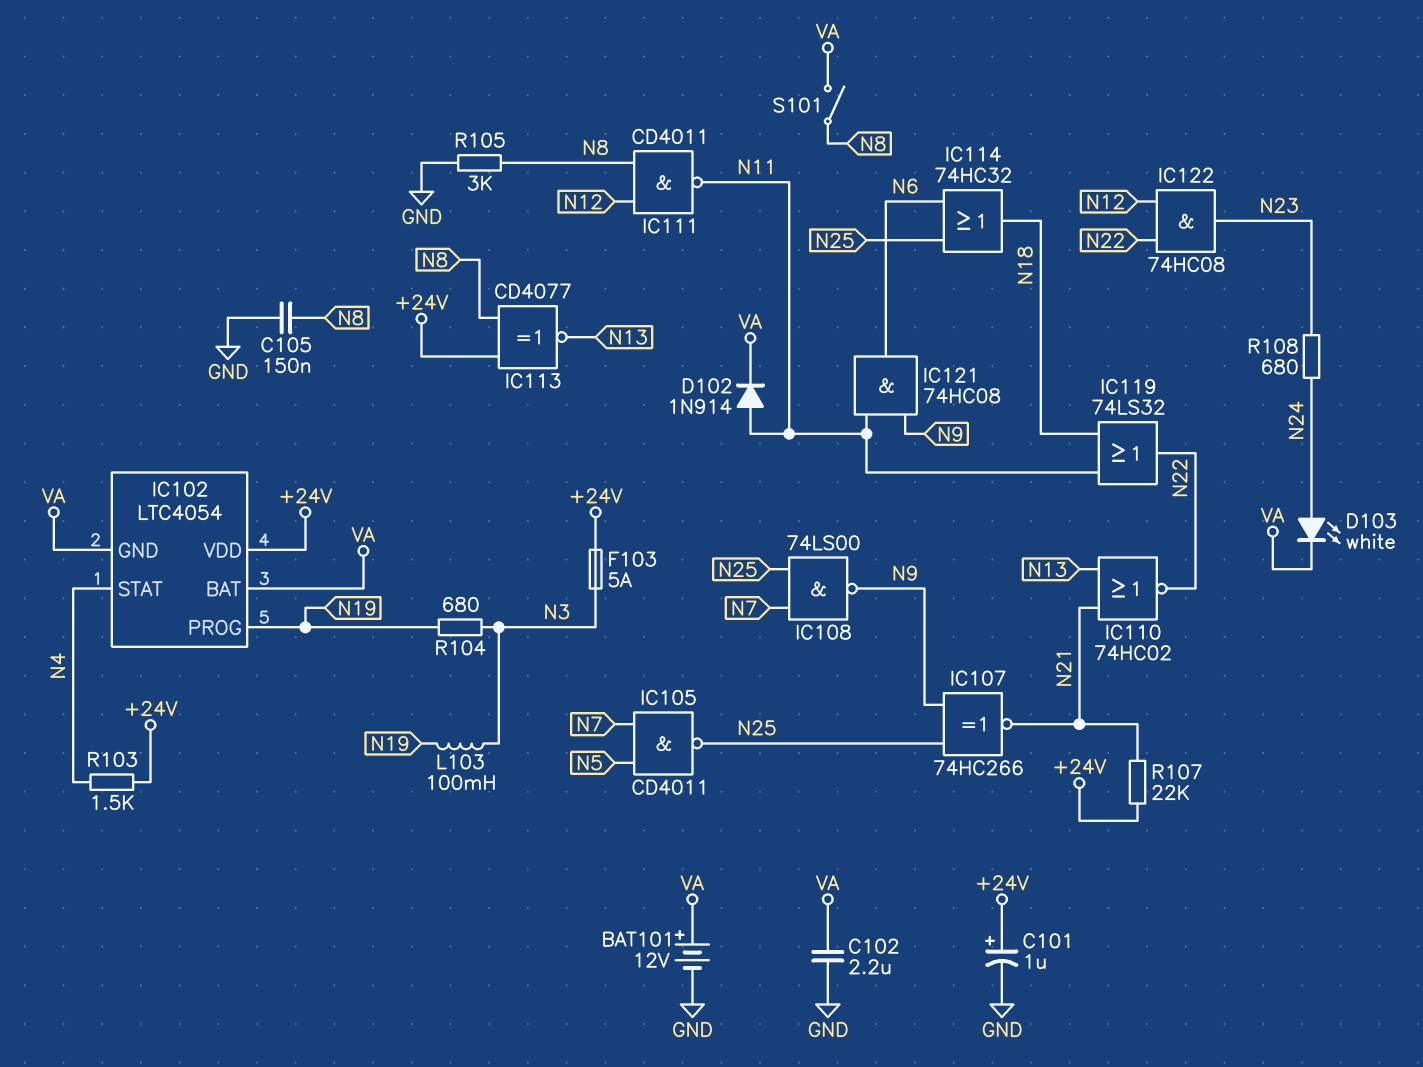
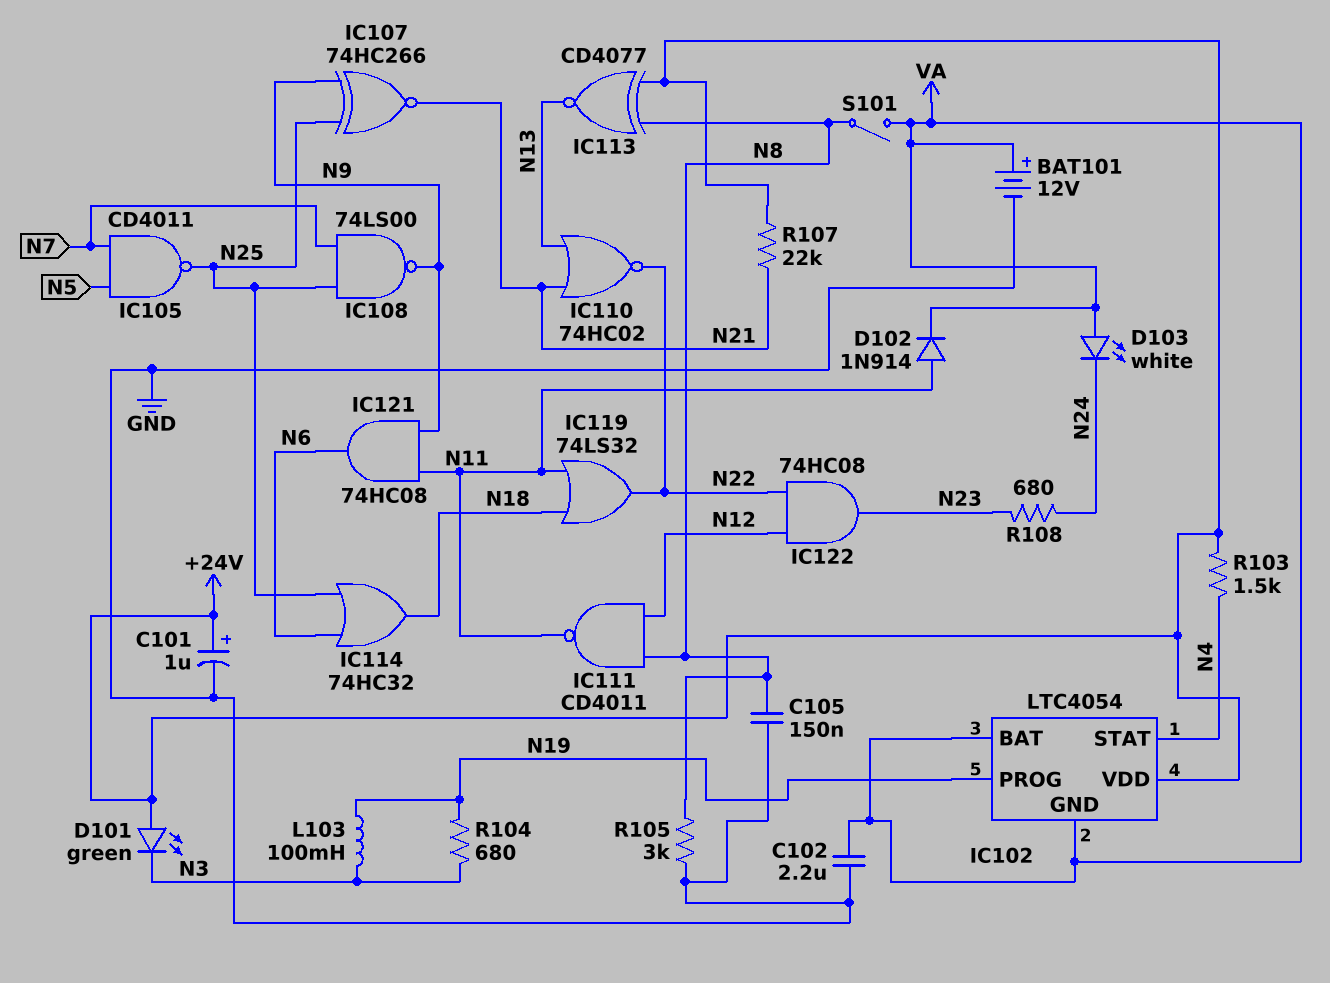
D101: none -> LED green (A +24V, K N3)
D103: LED white (A N24, K VA) -> LED white (A VA, K N24)
F103: 5A (+24V, N3) -> none

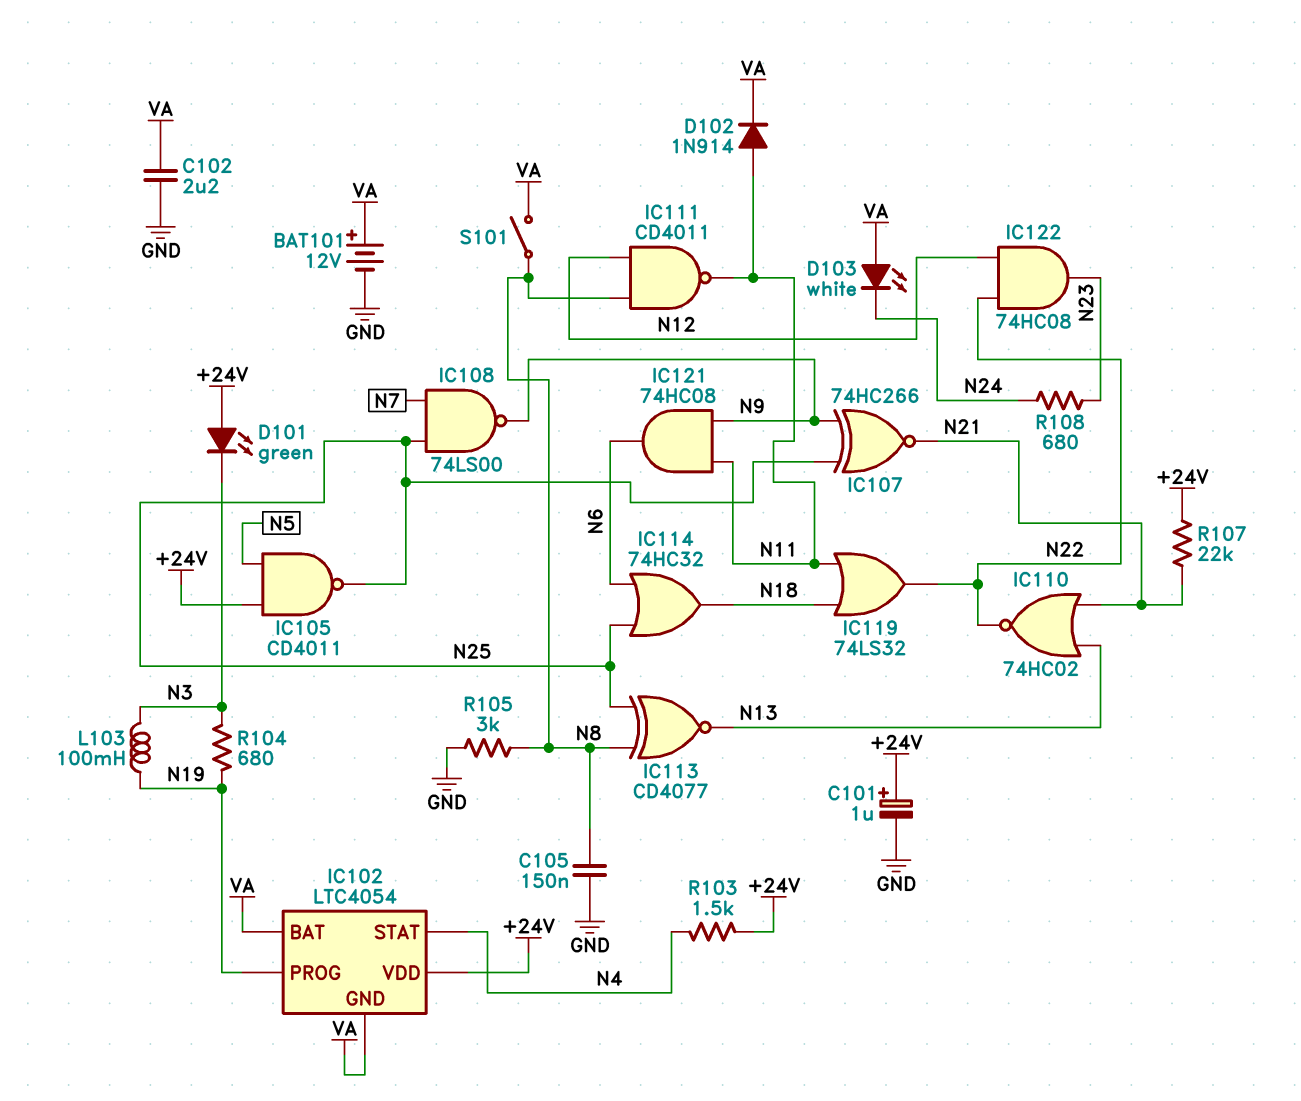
IC105: NAND CD4011 (in N5, in N7, out N25) -> NAND CD4011 (in +24V, in N5, out N25)
IC113: XNOR CD4077 (in +24V, in N8, out N13) -> XNOR CD4077 (in N8, in N25, out N13)

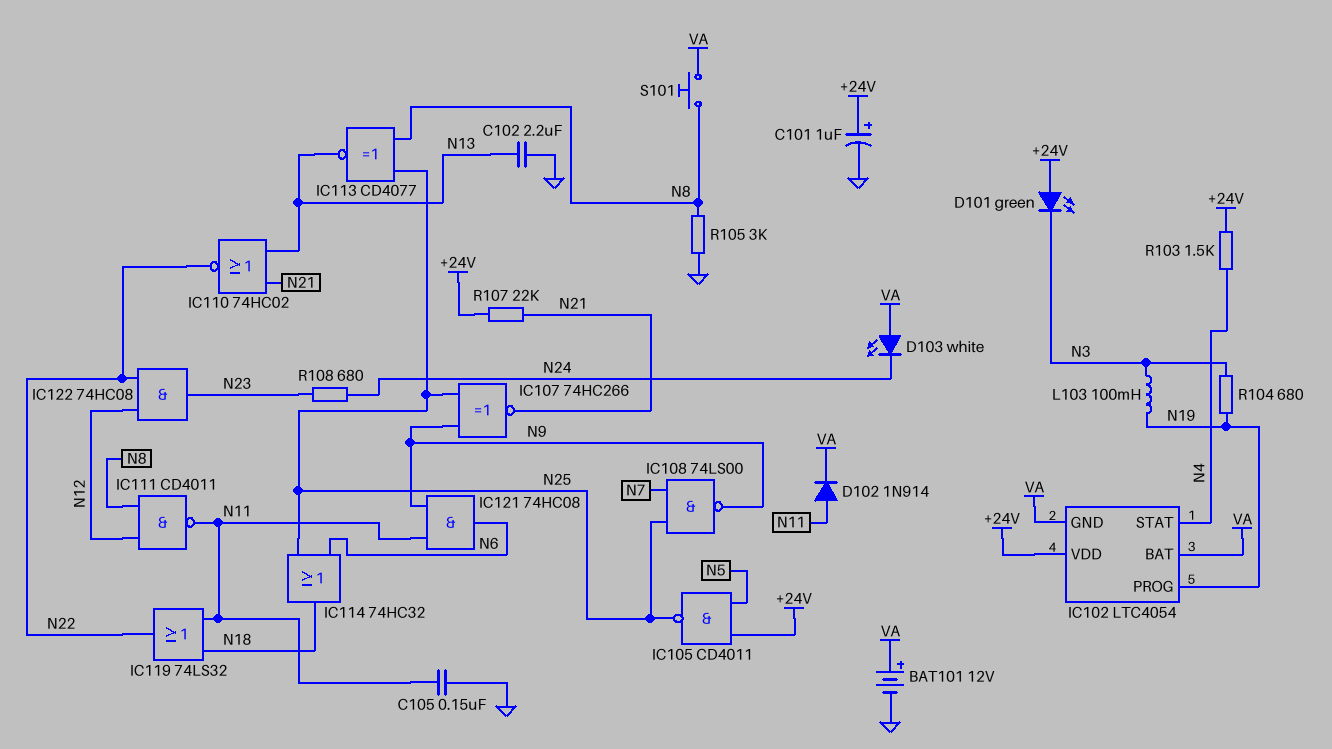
C102: 2.2uF (GND, VA) -> 2.2uF (GND, N13)
C105: 150nF (GND, N8) -> 150nF (GND, N11)
S101: switch (N8, VA) -> button (N8, VA)

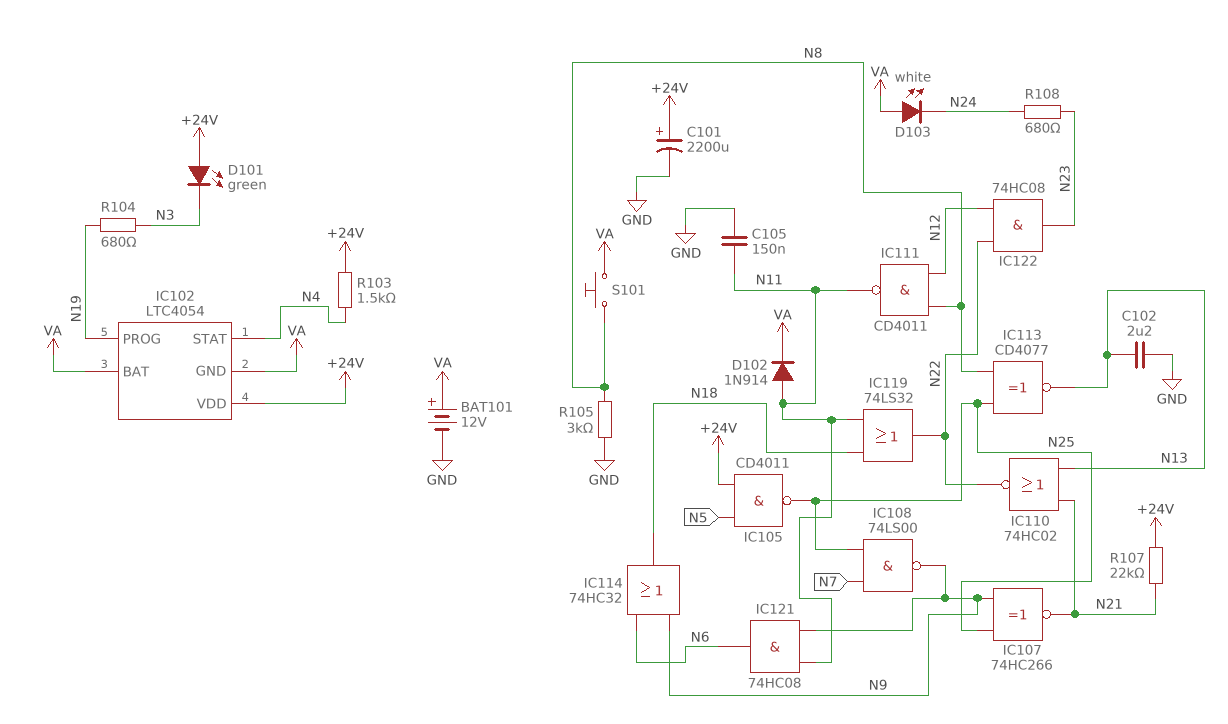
C101: 1uF (plus +24V, minus GND) -> 2200uF (plus +24V, minus GND)
IC114: OR 74HC32 (in N6, in N25, out N18) -> OR 74HC32 (in N6, in N9, out N18)
L103: 100mH (N3, N19) -> none

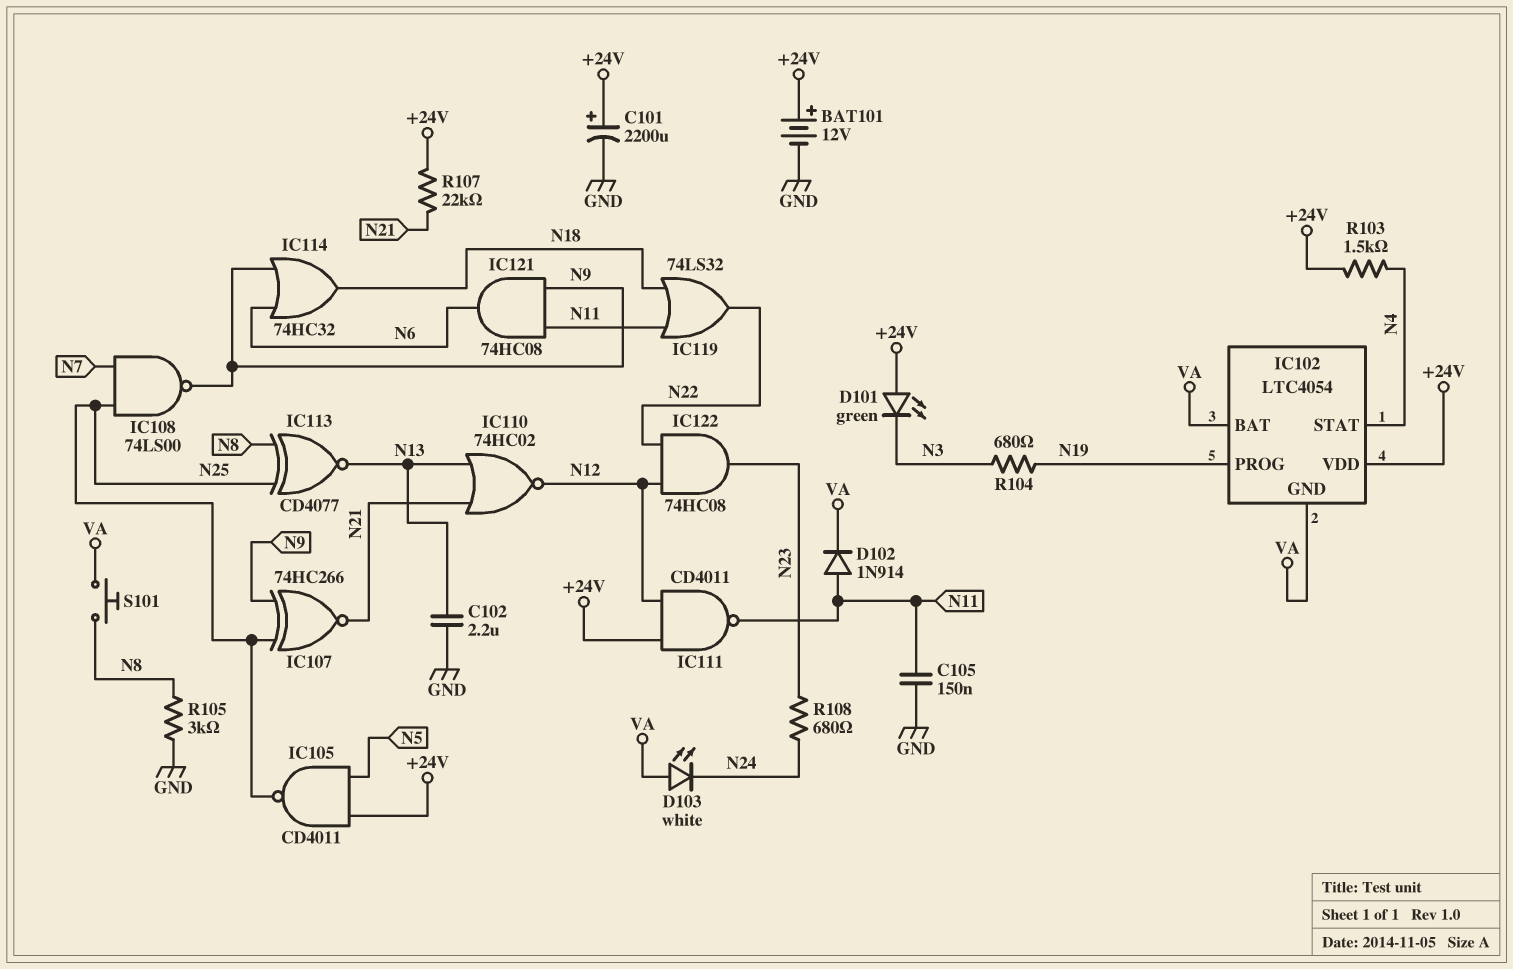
BAT101: 12V (plus VA, minus GND) -> 12V (plus +24V, minus GND)
IC110: NOR 74HC02 (in N13, in N21, out N22) -> NOR 74HC02 (in N13, in N21, out N12)
IC111: NAND CD4011 (in N8, in N12, out N11) -> NAND CD4011 (in +24V, in N12, out N11)

